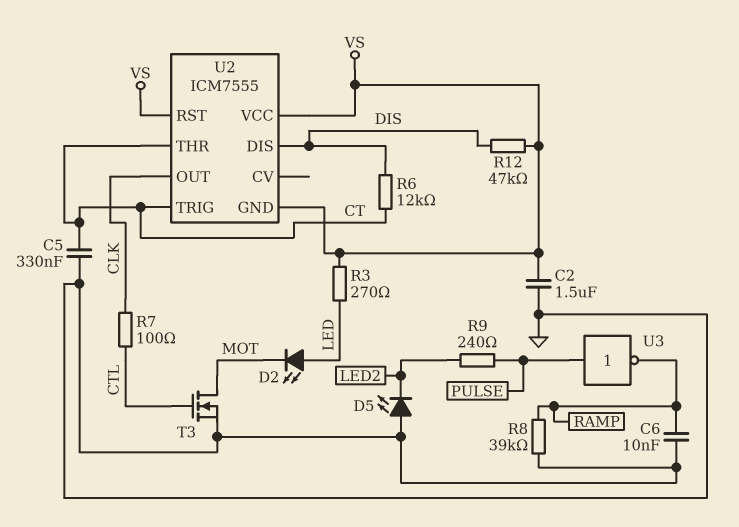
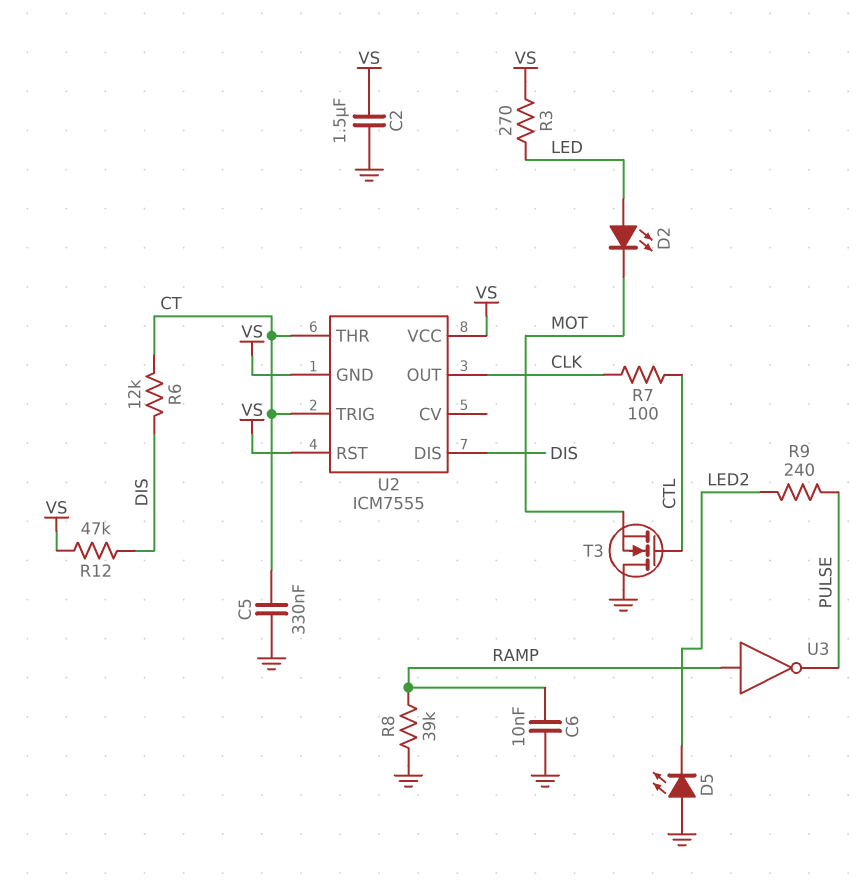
T3: NMOS (G CTL, D MOT, S GND) -> NMOS (G CTL, D GND, S MOT)
U3: NOT (in PULSE, out RAMP) -> NOT (in RAMP, out PULSE)

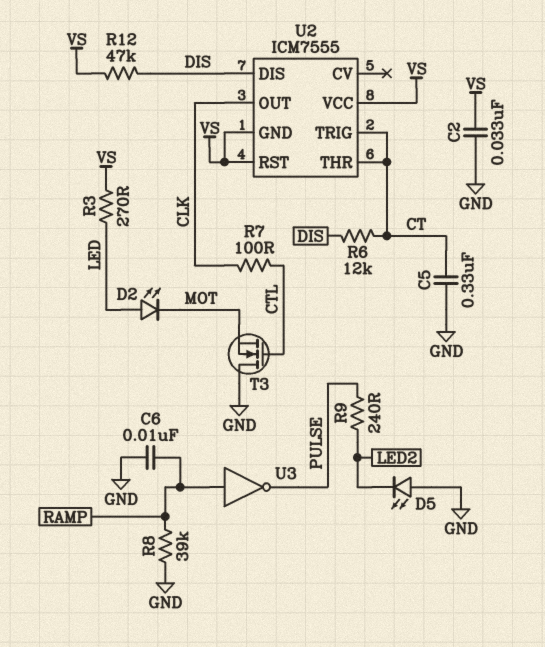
C2: 1.5uF (GND, VS) -> 33nF (GND, VS)

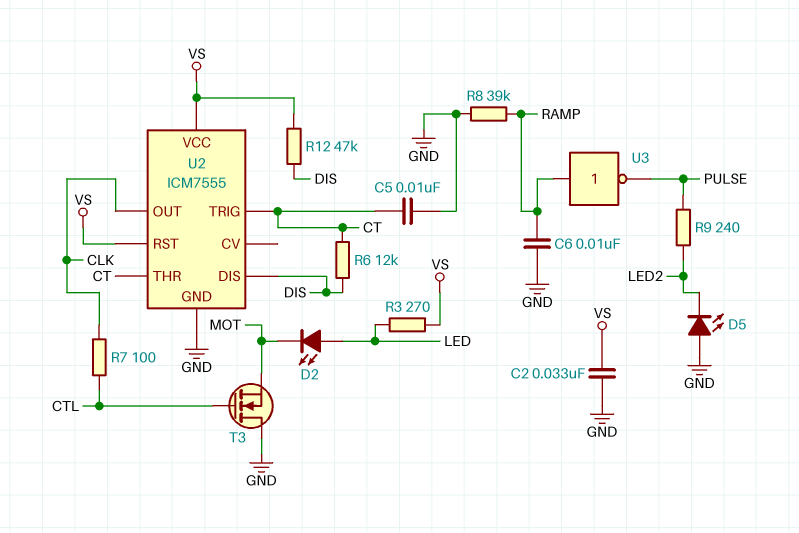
C5: 330nF (CT, GND) -> 10nF (CT, GND)
U2 pin GND: VS -> GND

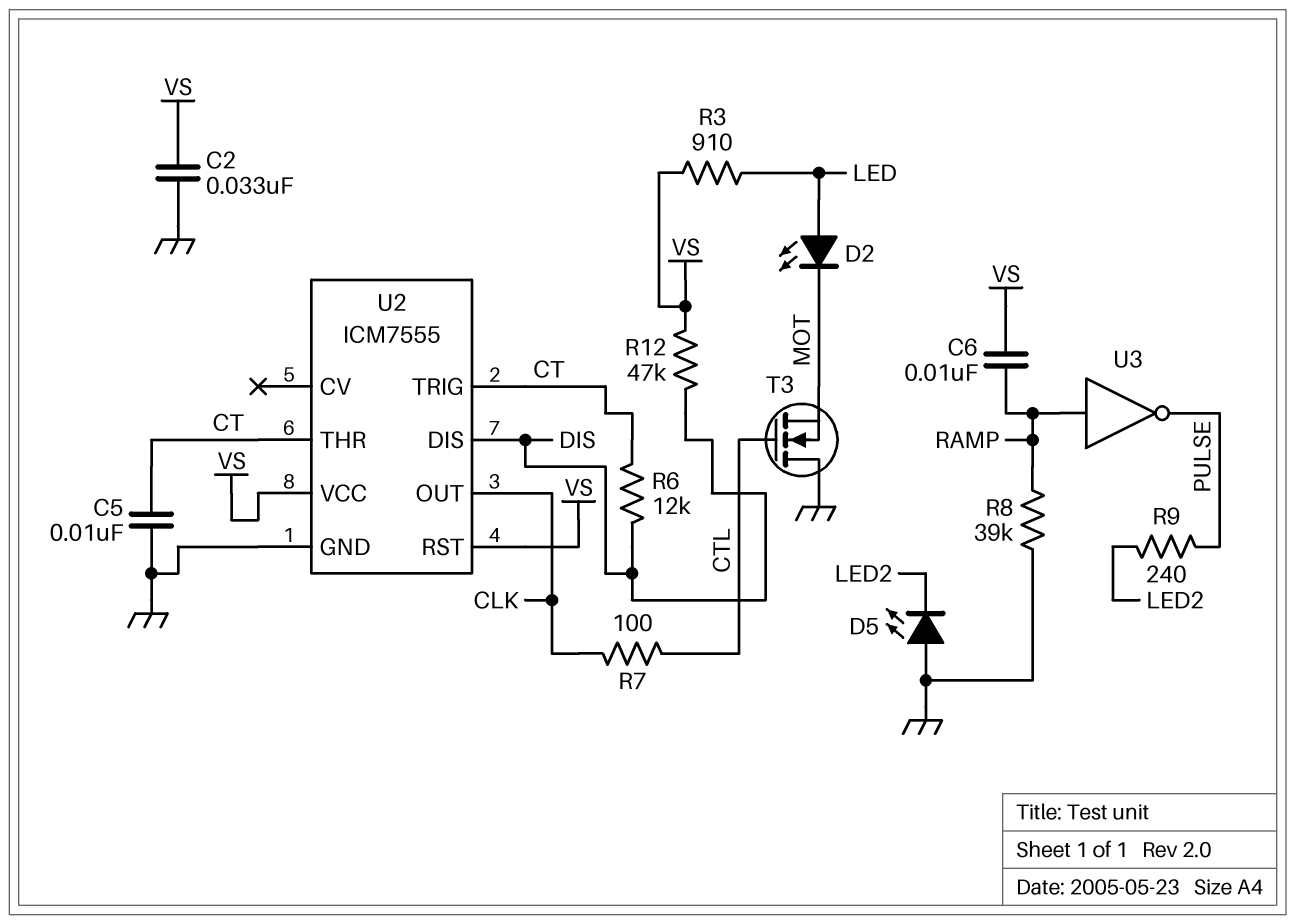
C6: 10nF (GND, RAMP) -> 10nF (RAMP, VS)
R3: 270 (LED, VS) -> 910 (LED, VS)

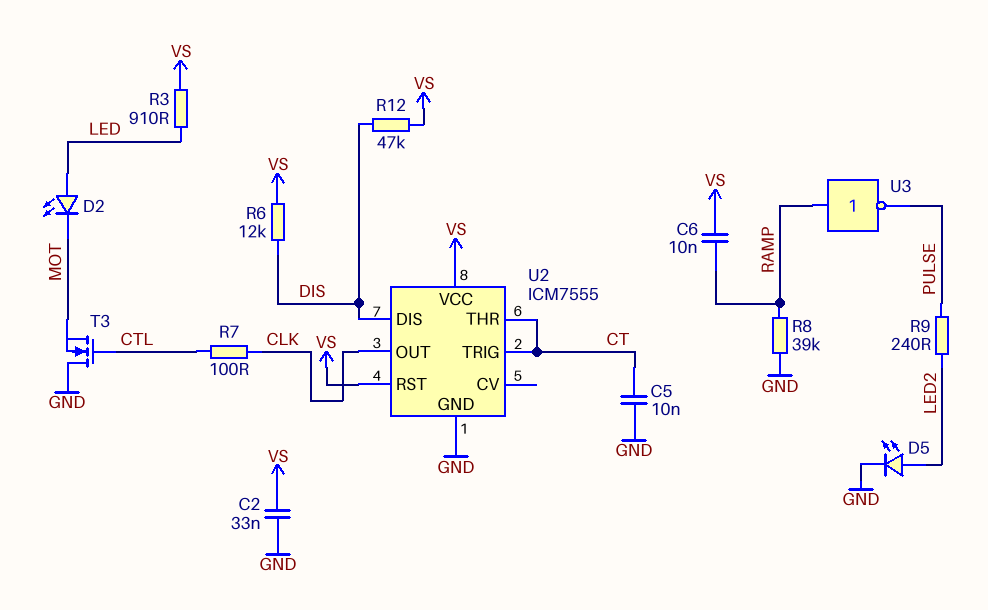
D5: LED (A GND, K LED2) -> LED (A LED2, K GND)
R6: 12k (CT, DIS) -> 12k (DIS, VS)

